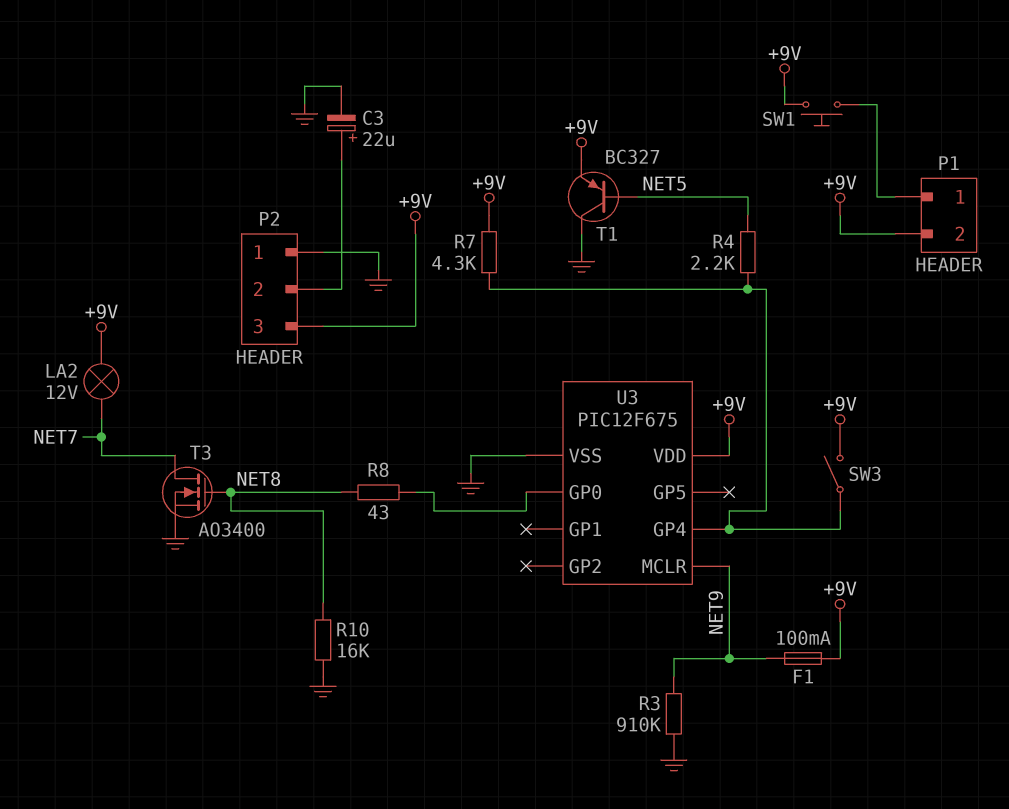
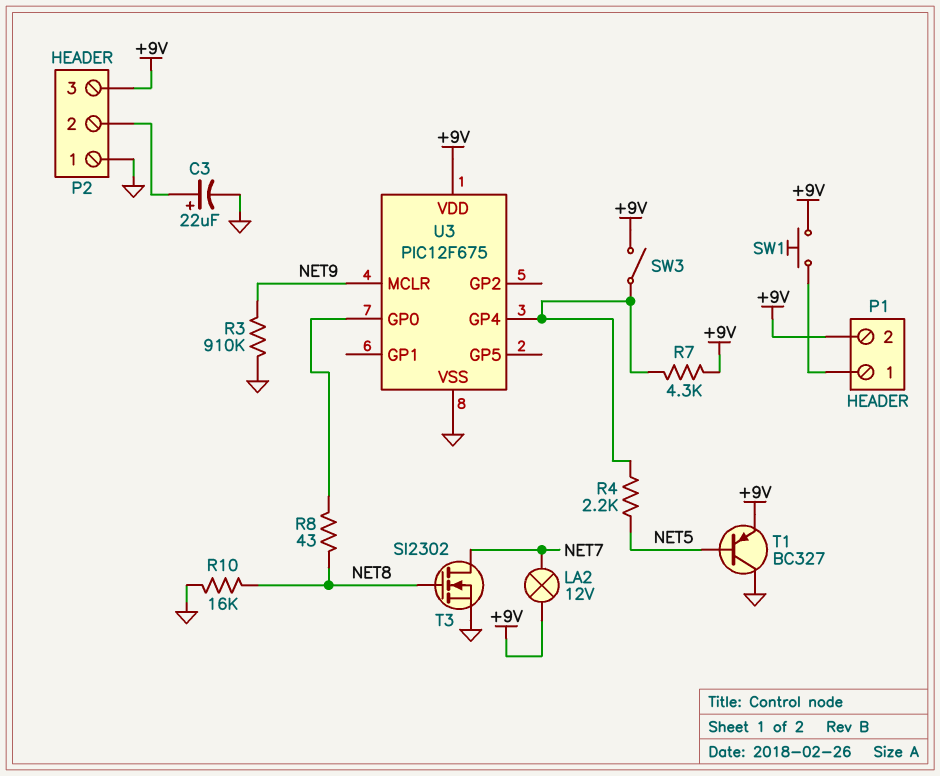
F1: 100mA (+9V, NET9) -> none
T3: NMOS AO3400 (G NET8, D NET7, S GND) -> NMOS SI2302 (G NET8, D NET7, S GND)

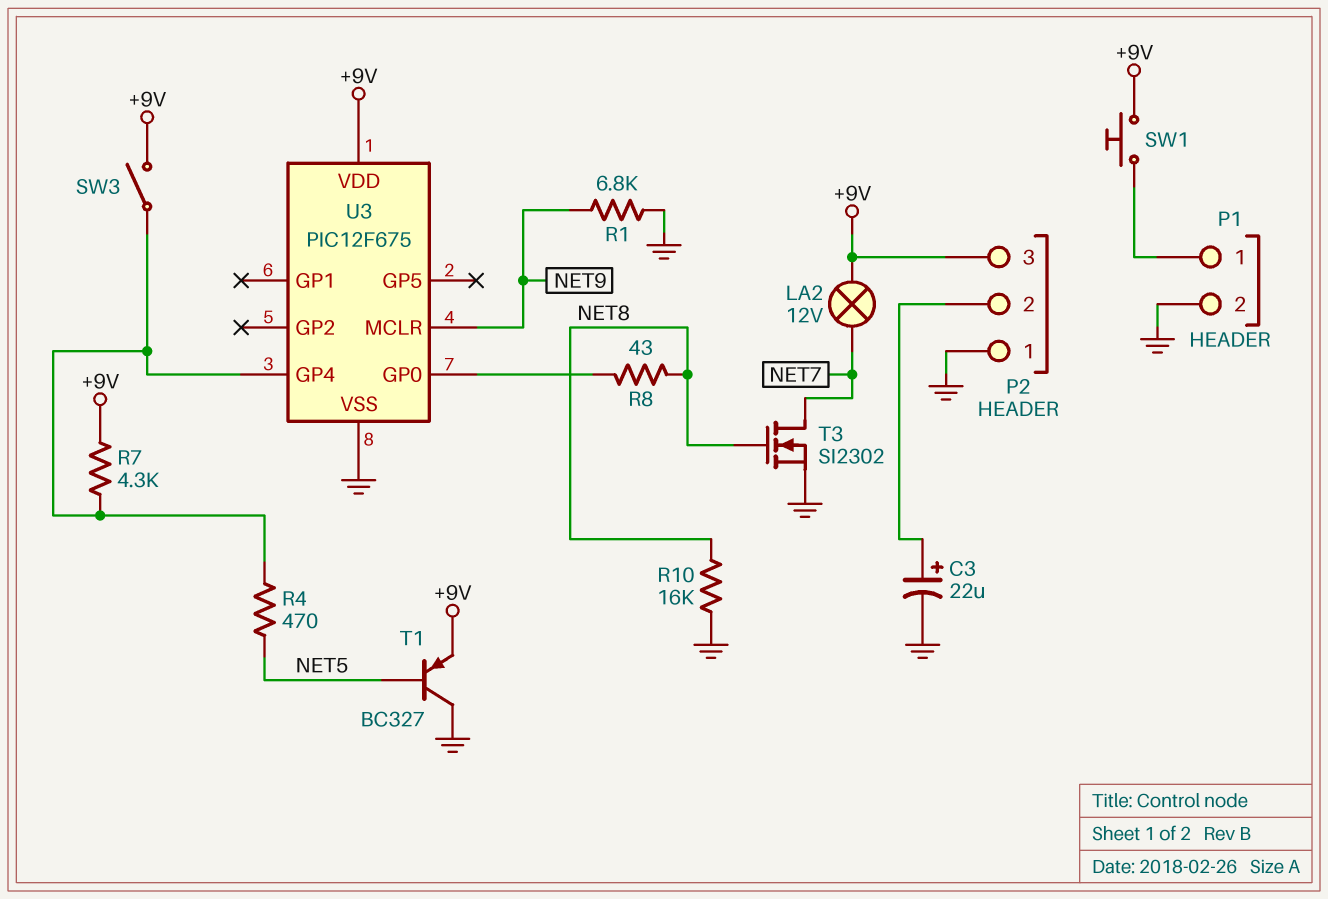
P1 pin 2: +9V -> GND
R1: none -> 6.8k (GND, NET9)
R3: 910k (GND, NET9) -> none
R4: 2.2k (NET5, U3/GP4) -> 470 (NET5, U3/GP4)

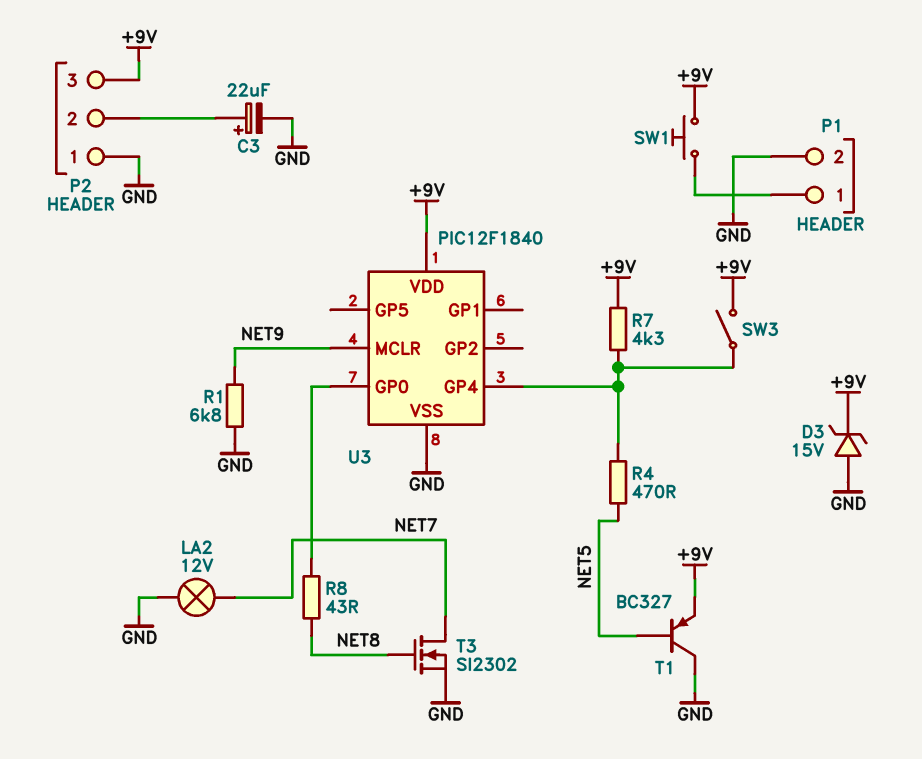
D3: none -> zener 15V (A GND, K +9V)
LA2: lamp 12V (+9V, NET7) -> lamp 12V (GND, NET7)
R10: 16k (GND, NET8) -> none
U3: PIC12F675 -> PIC12F1840

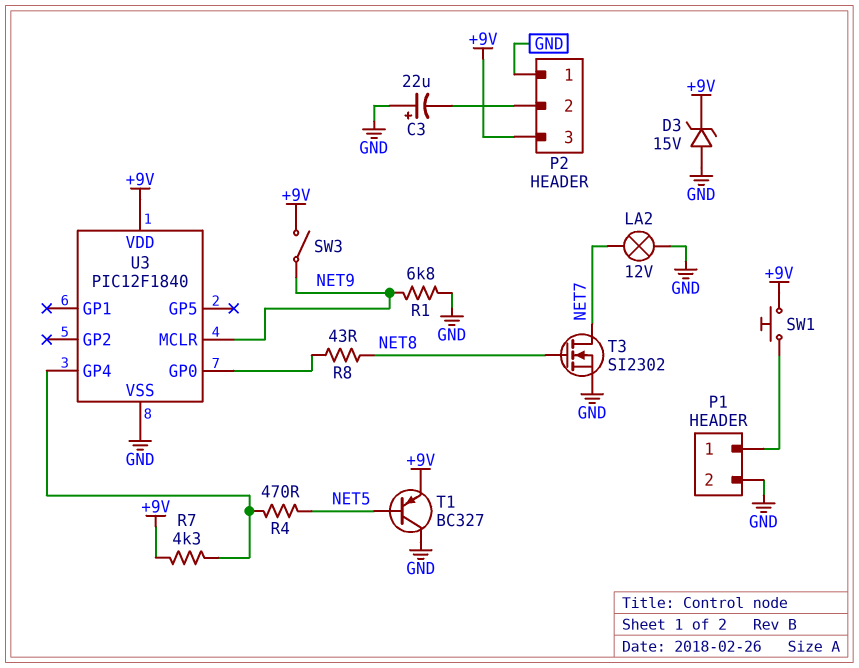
C3: 22uF (plus P2/2, minus GND) -> 22uF (plus GND, minus P2/2)
SW3: switch (+9V, U3/GP4) -> switch (+9V, NET9)

